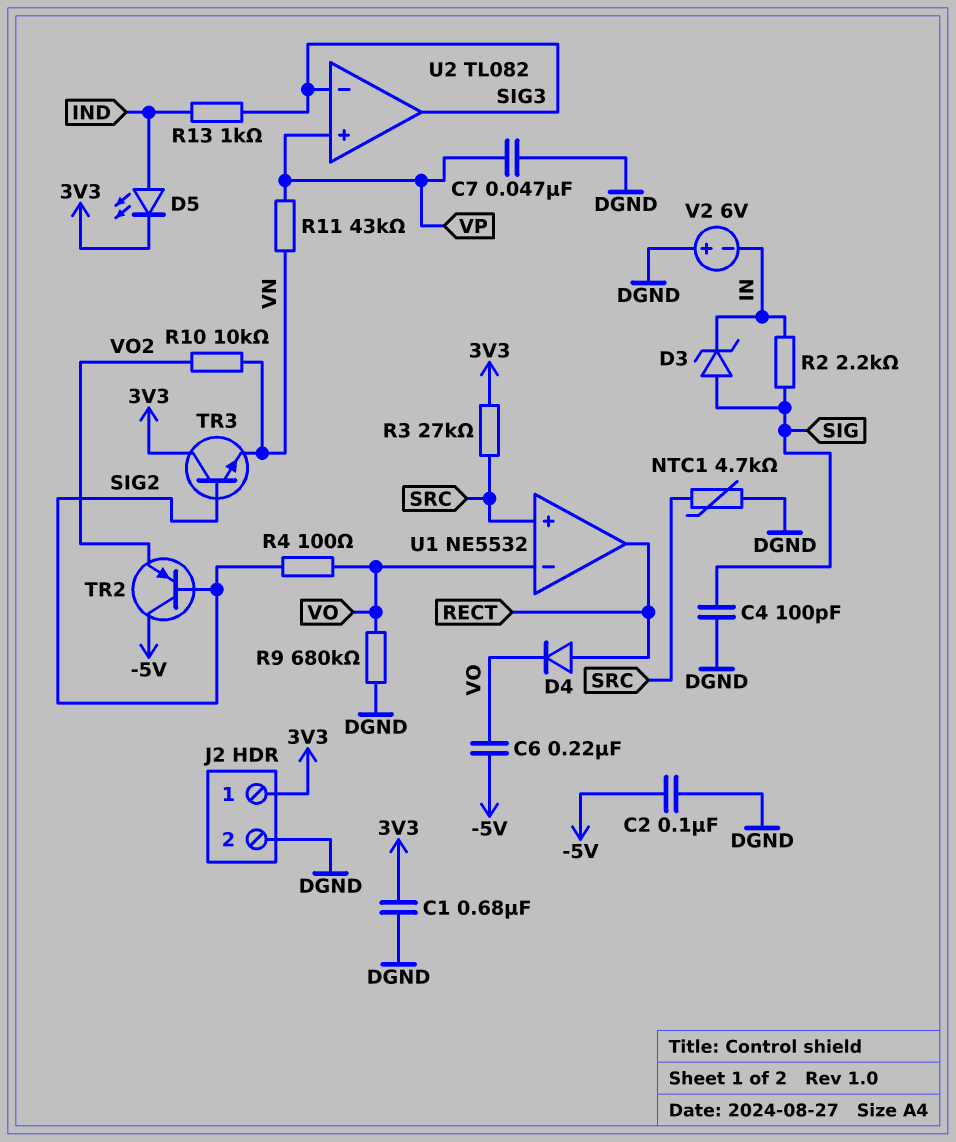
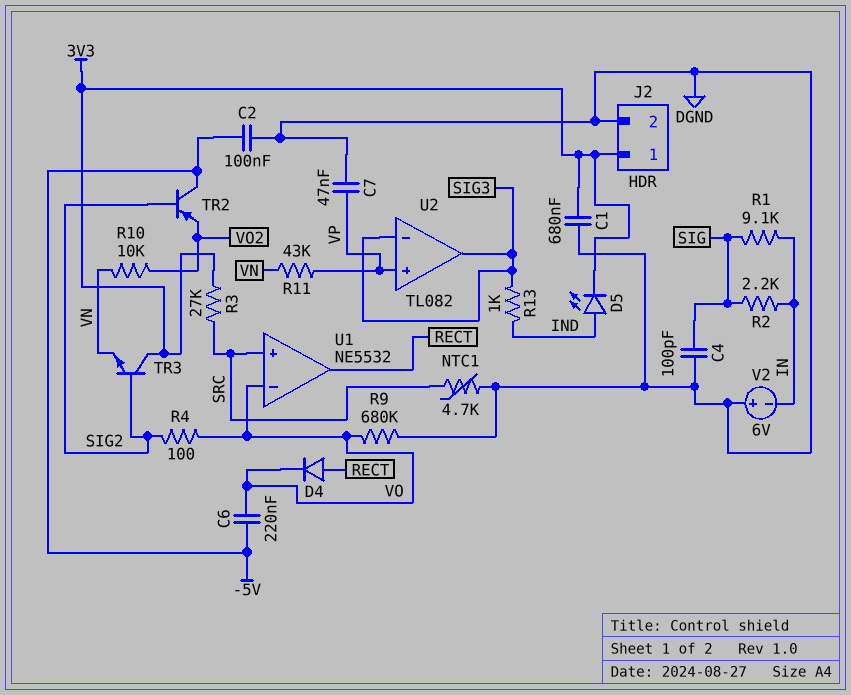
D3: zener (A SIG, K IN) -> none
R1: none -> 9.1k (IN, SIG)

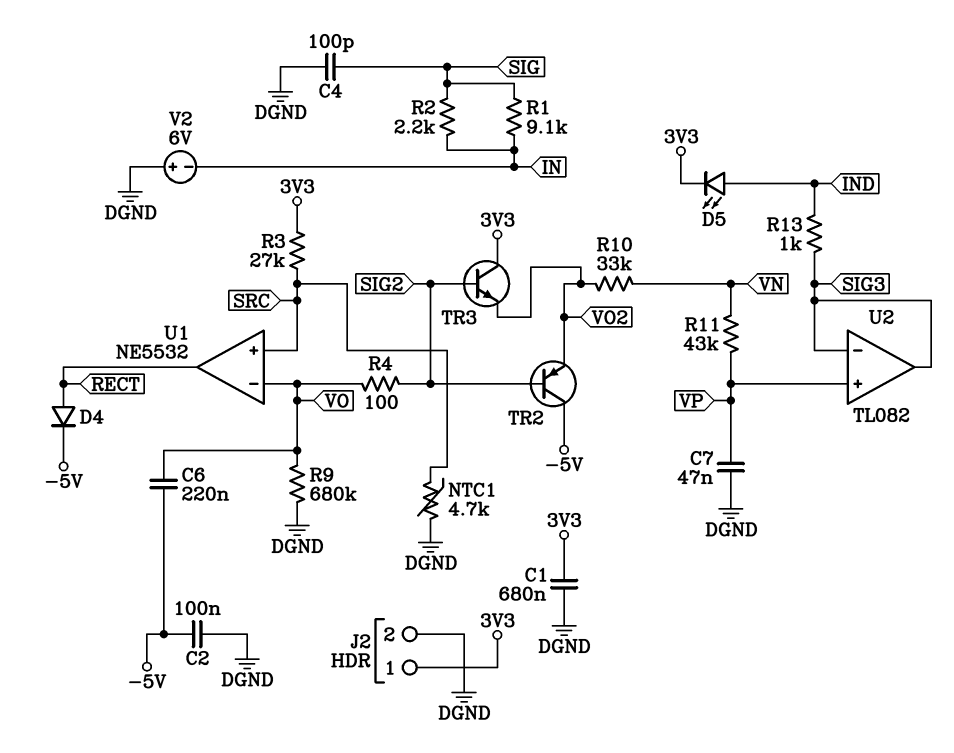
D4: diode (A RECT, K VO) -> diode (A RECT, K -5V)
R10: 10k (VN, VO2) -> 33k (VN, VO2)
TR3: NPN (B SIG2, C 3V3, E VN) -> NPN (B SIG2, C 3V3, E VO2)

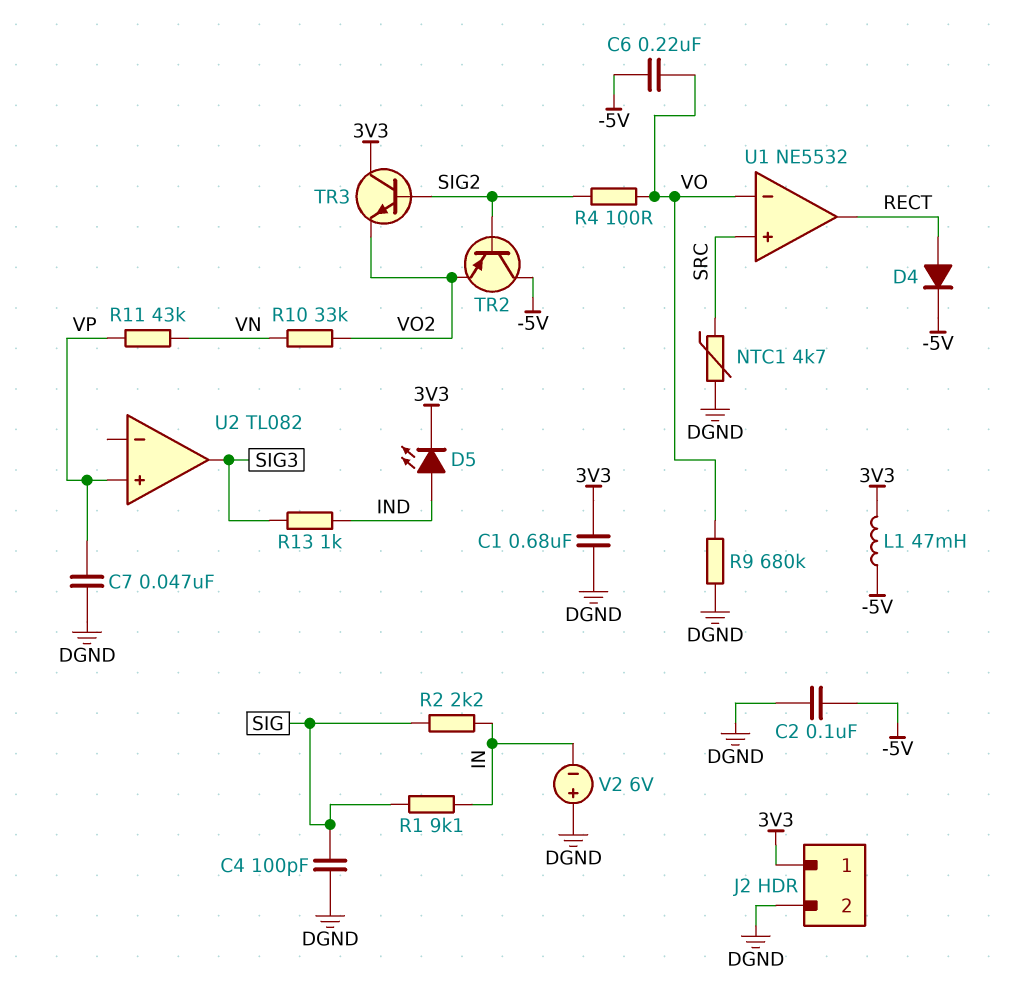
L1: none -> 47mH (-5V, 3V3)
R3: 27k (3V3, SRC) -> none
U2 pin in-: SIG3 -> none

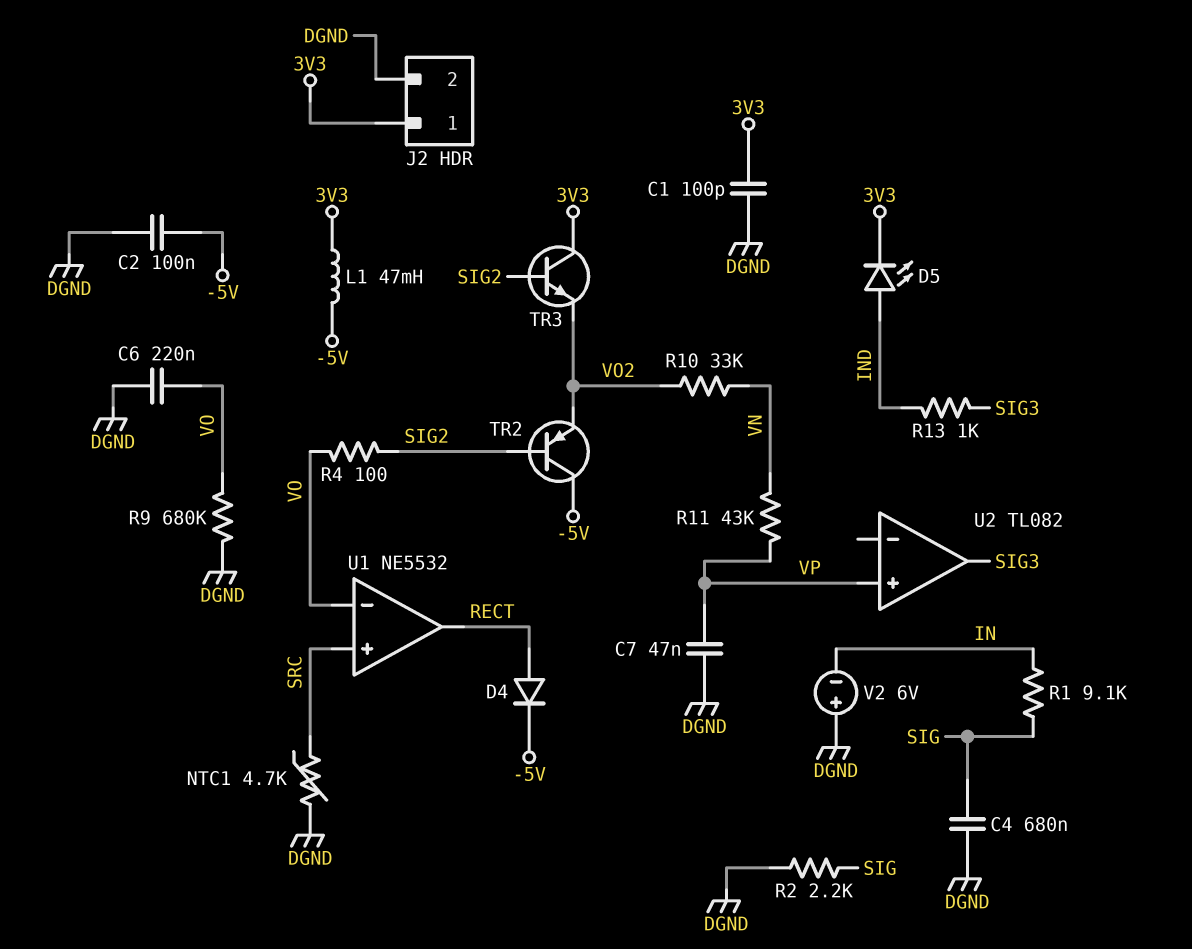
C1: 680nF (3V3, DGND) -> 100pF (3V3, DGND)
C4: 100pF (DGND, SIG) -> 680nF (DGND, SIG)
C6: 220nF (-5V, VO) -> 220nF (DGND, VO)
R2: 2.2k (IN, SIG) -> 2.2k (DGND, SIG)

